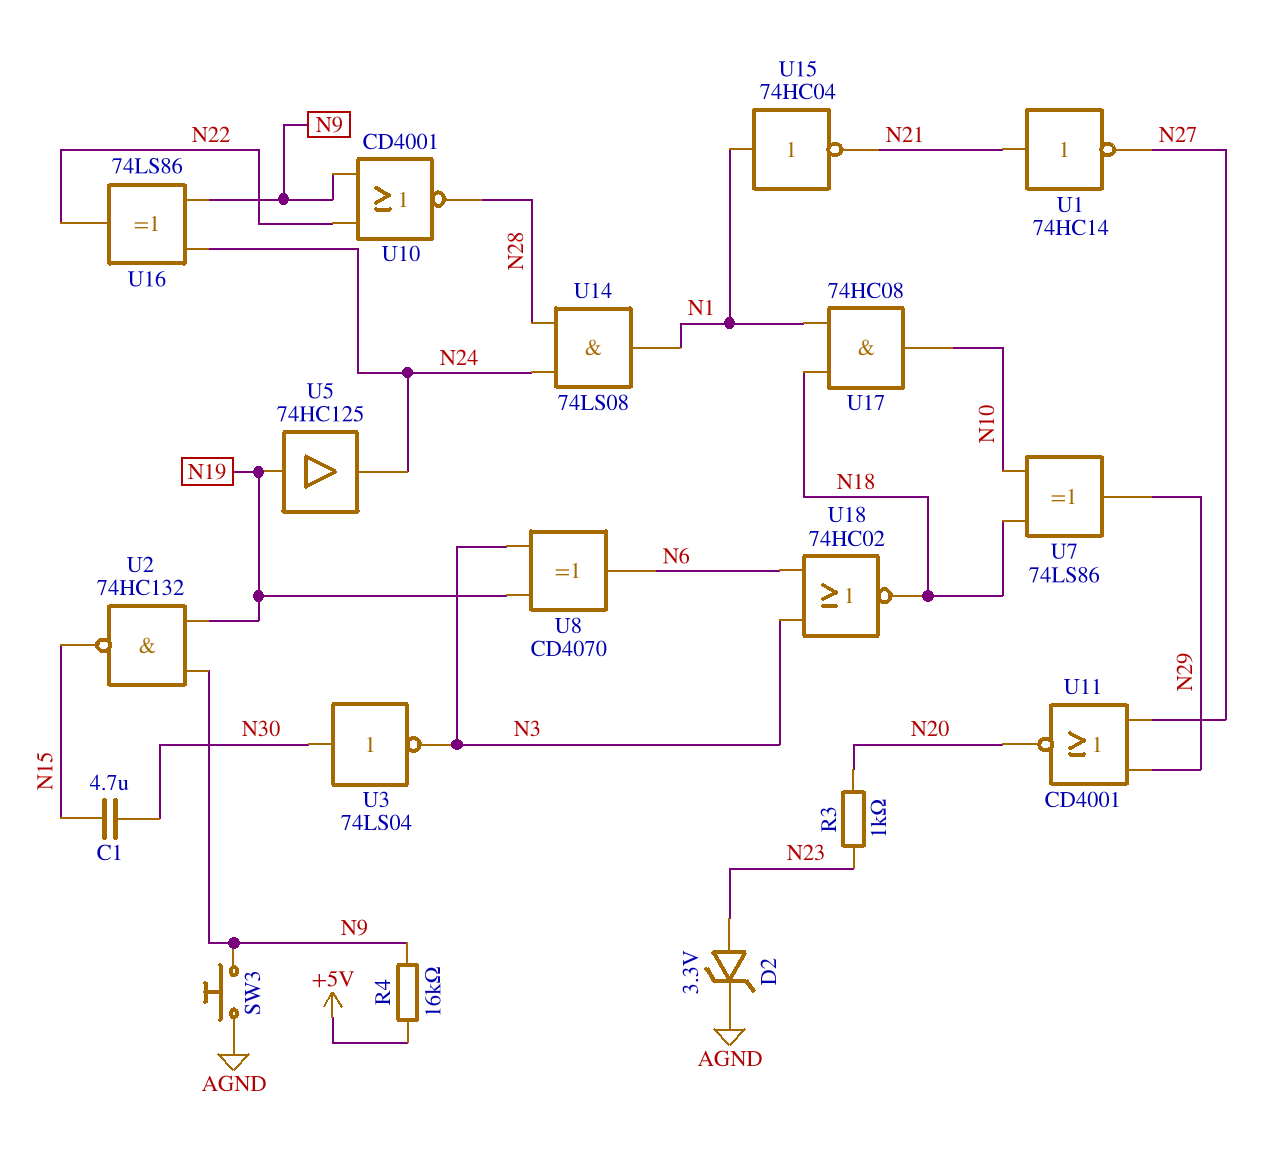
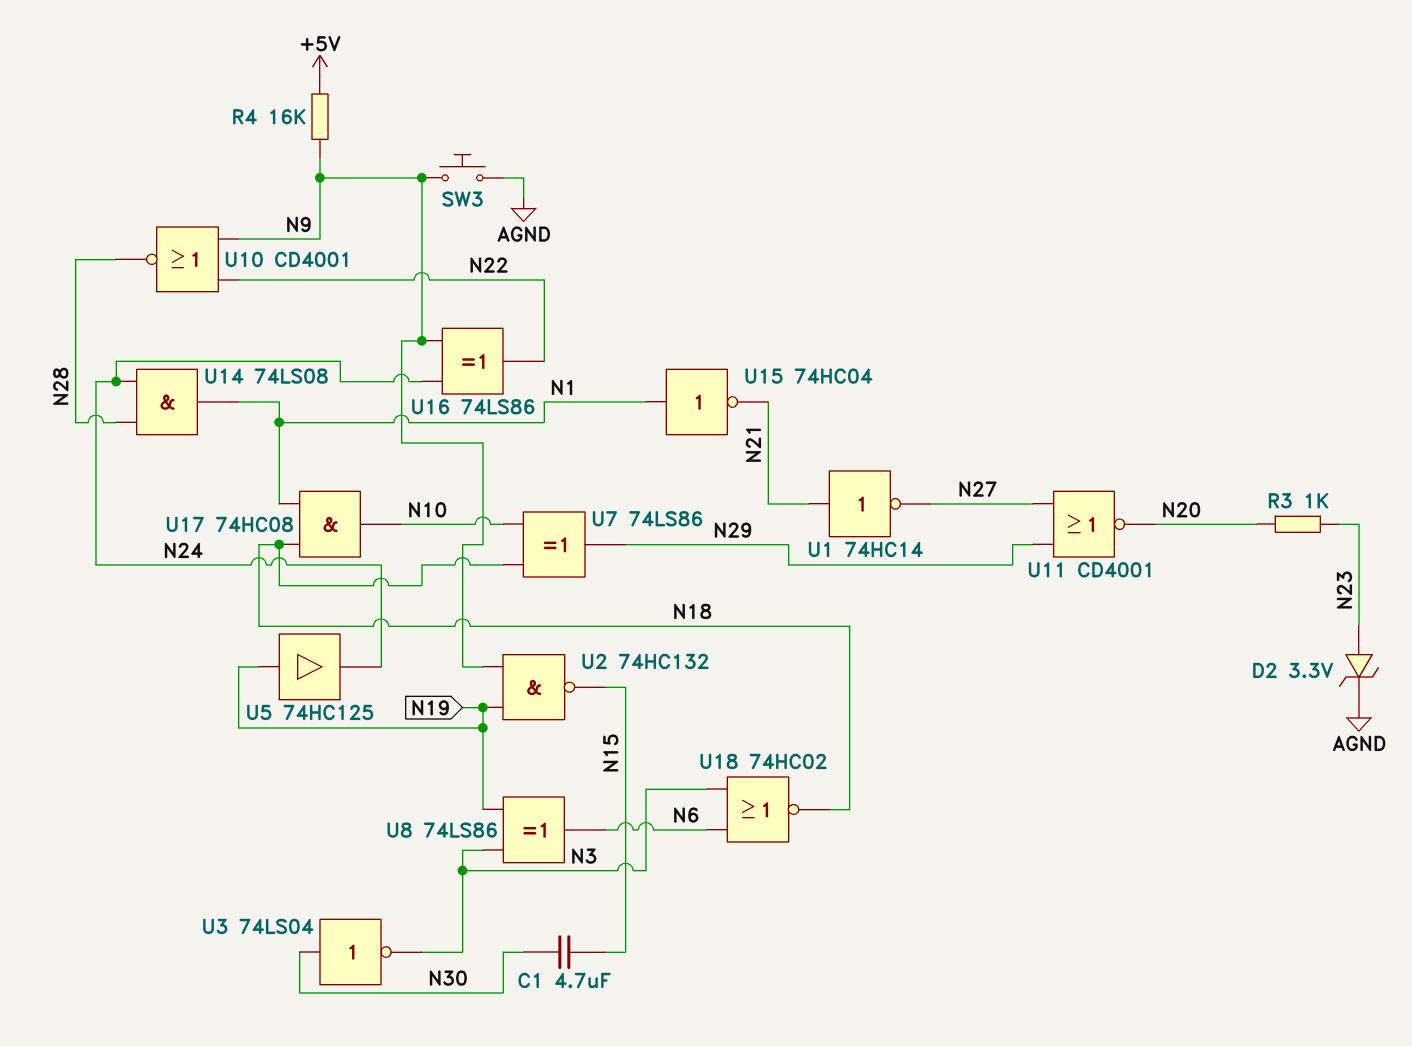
U8: XOR CD4070 (in N3, in N19, out N6) -> XOR 74LS86 (in N3, in N19, out N6)

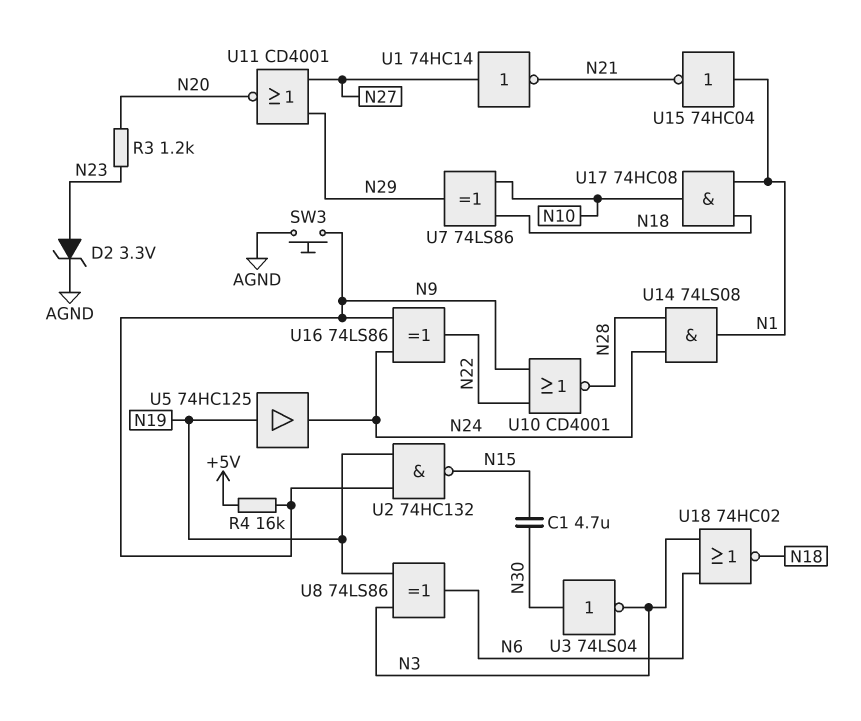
R3: 1k (N20, N23) -> 1.2k (N20, N23)
U1: NOT 74HC14 (in N21, out N27) -> NOT 74HC14 (in N27, out N21)

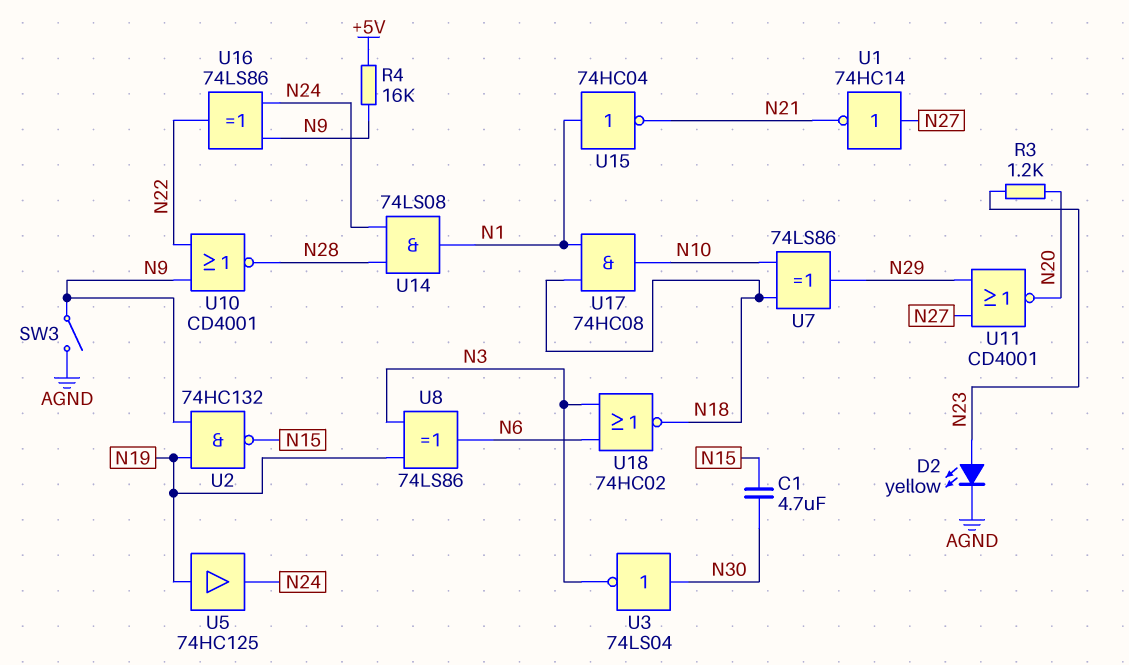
D2: zener 3.3V (A N23, K AGND) -> LED yellow (A N23, K AGND)
SW3: button (AGND, N9) -> switch (AGND, N9)

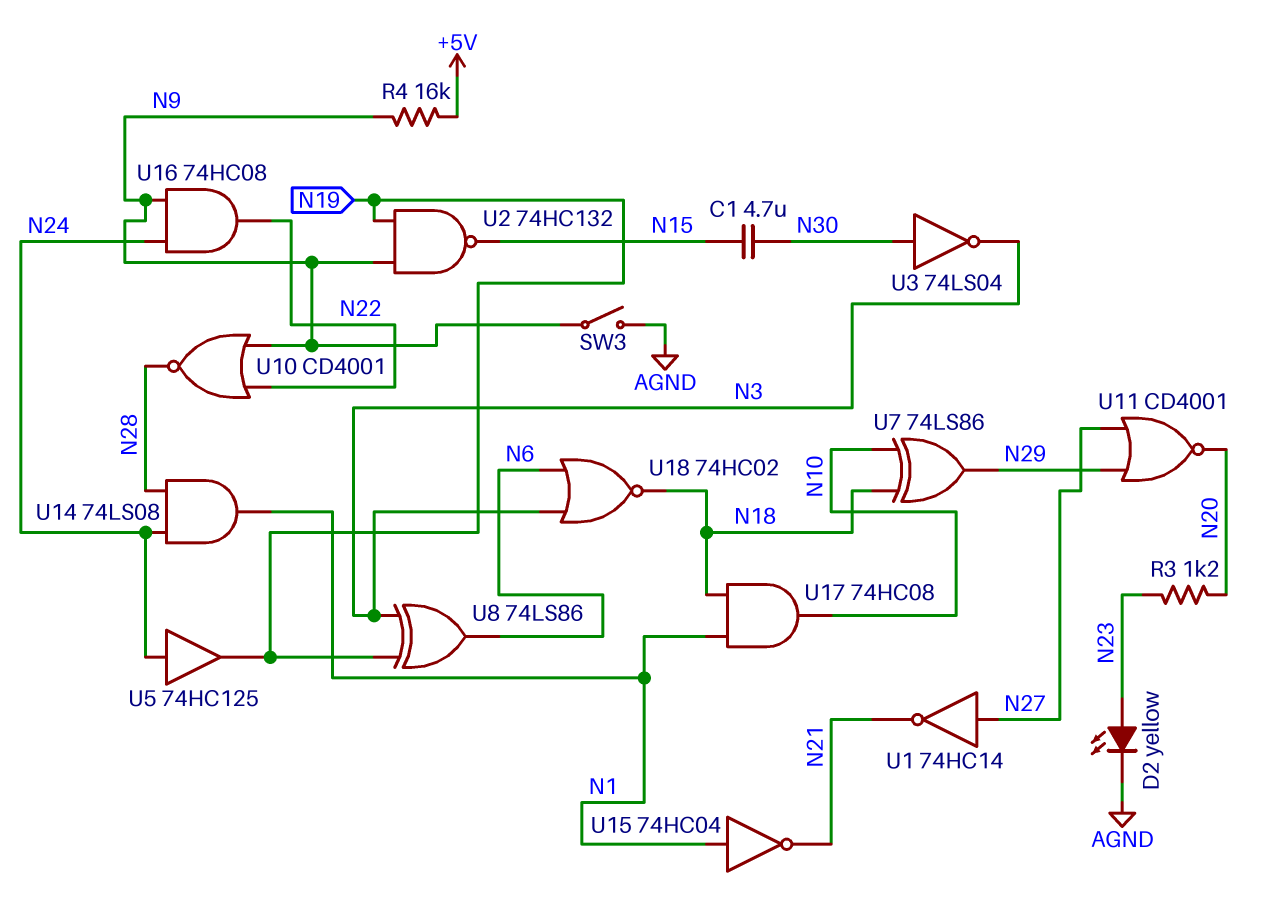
U5: buffer 74HC125 (in N19, out N24) -> buffer 74HC125 (in N24, out N19)
U16: XOR 74LS86 (in N9, in N24, out N22) -> AND 74HC08 (in N9, in N24, out N22)

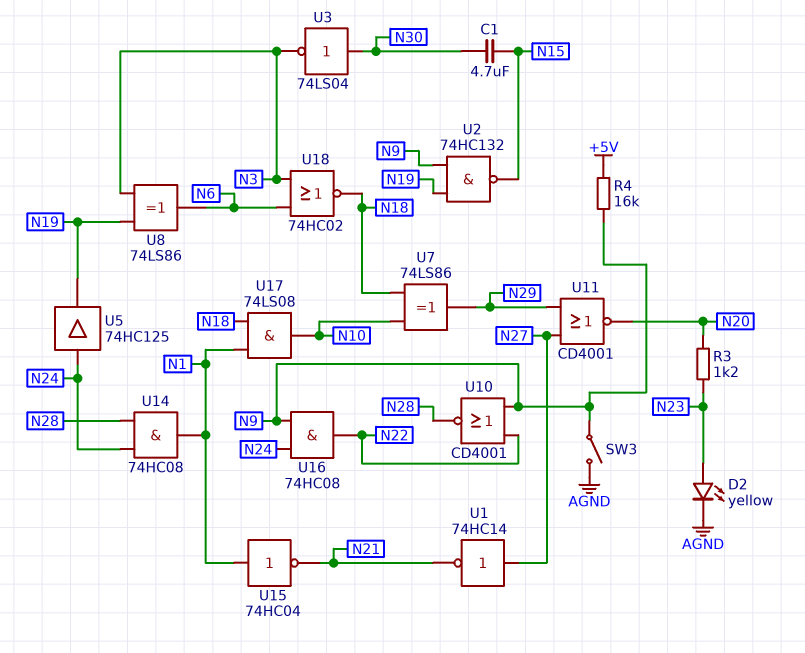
U14: AND 74LS08 (in N24, in N28, out N1) -> AND 74HC08 (in N24, in N28, out N1)
U17: AND 74HC08 (in N1, in N18, out N10) -> AND 74LS08 (in N1, in N18, out N10)

